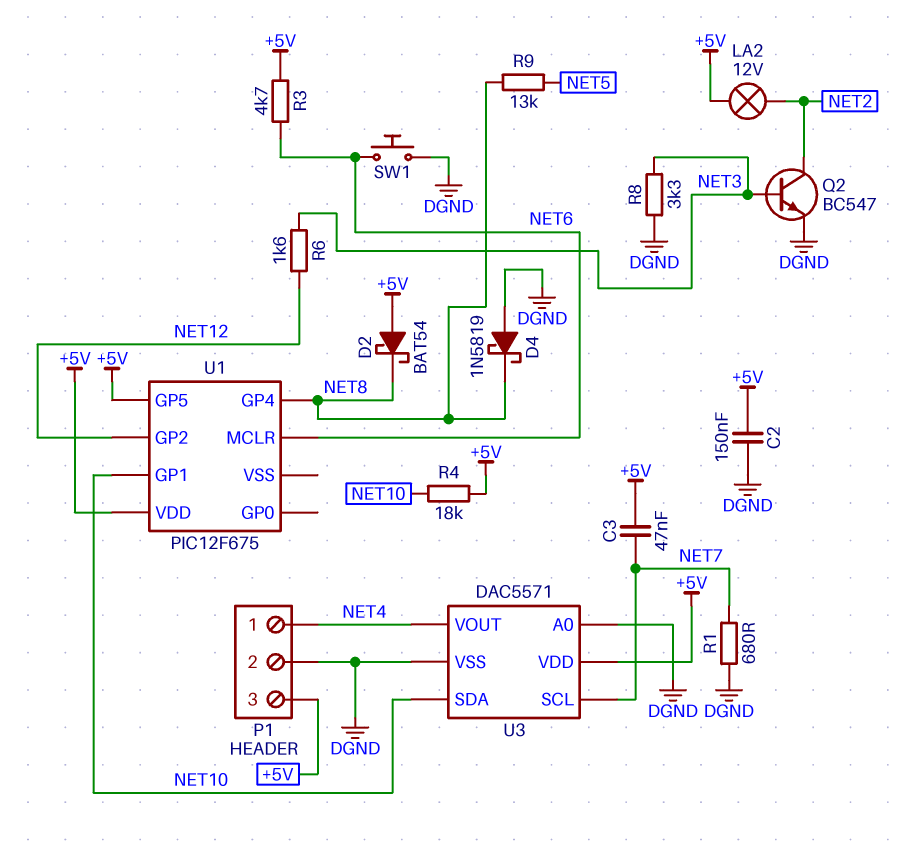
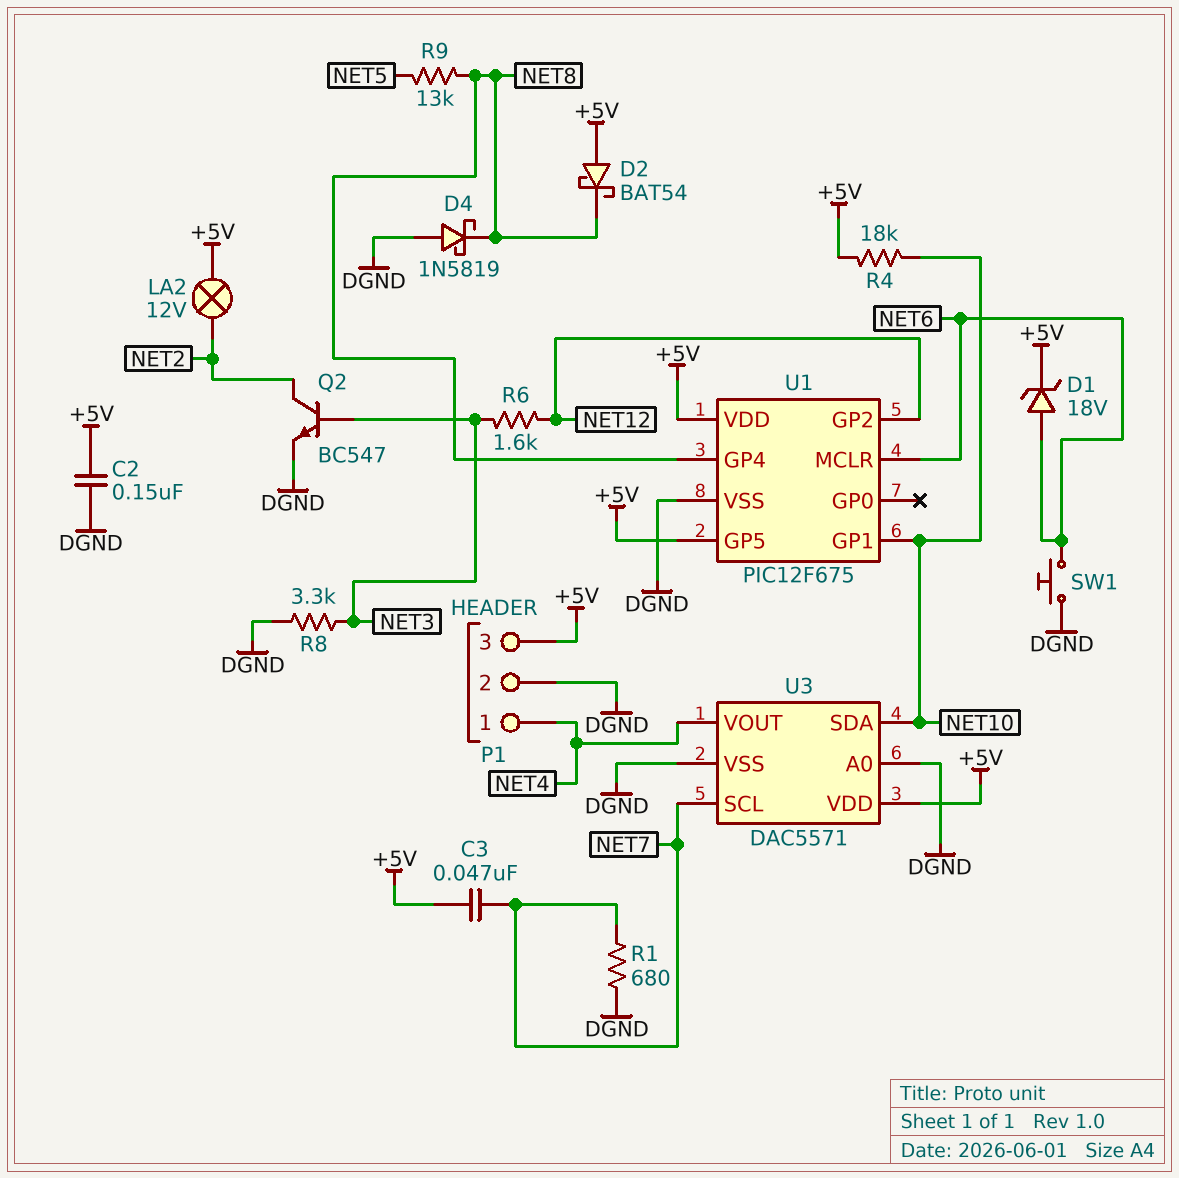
D1: none -> zener 18V (A NET6, K +5V)
R3: 4.7k (+5V, NET6) -> none
U1 pin VSS: none -> DGND

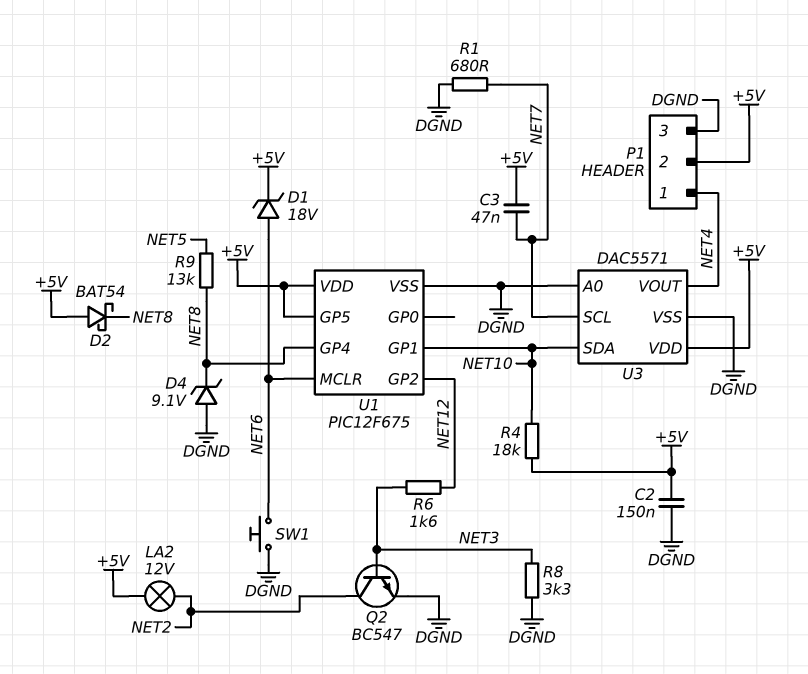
D4: schottky 1N5819 (A DGND, K NET8) -> zener 9.1V (A DGND, K NET8)
P1 pin 2: DGND -> +5V
P1 pin 3: +5V -> DGND

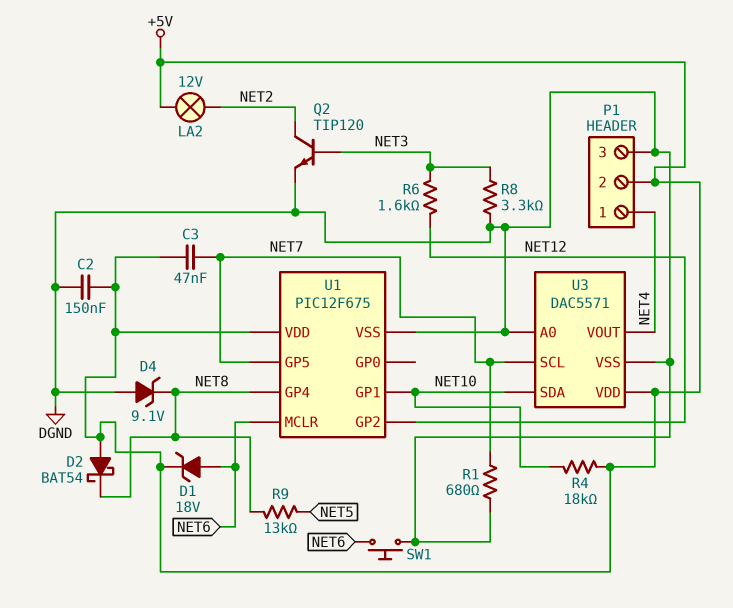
Q2: NPN BC547 (B NET3, C NET2, E DGND) -> NPN TIP120 (B NET3, C NET2, E DGND)
U1 pin GP5: +5V -> NET7

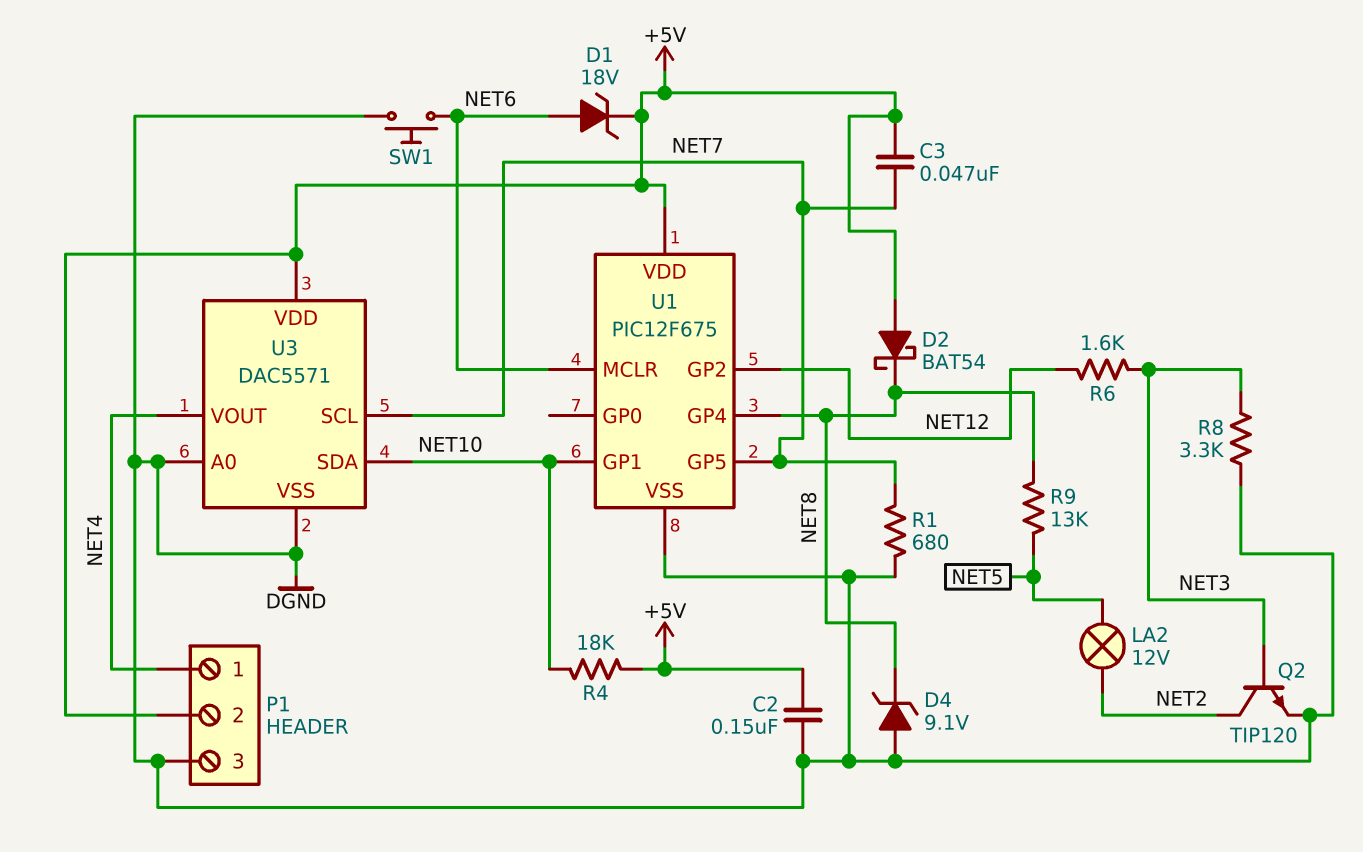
LA2: lamp 12V (+5V, NET2) -> lamp 12V (NET2, NET5)

